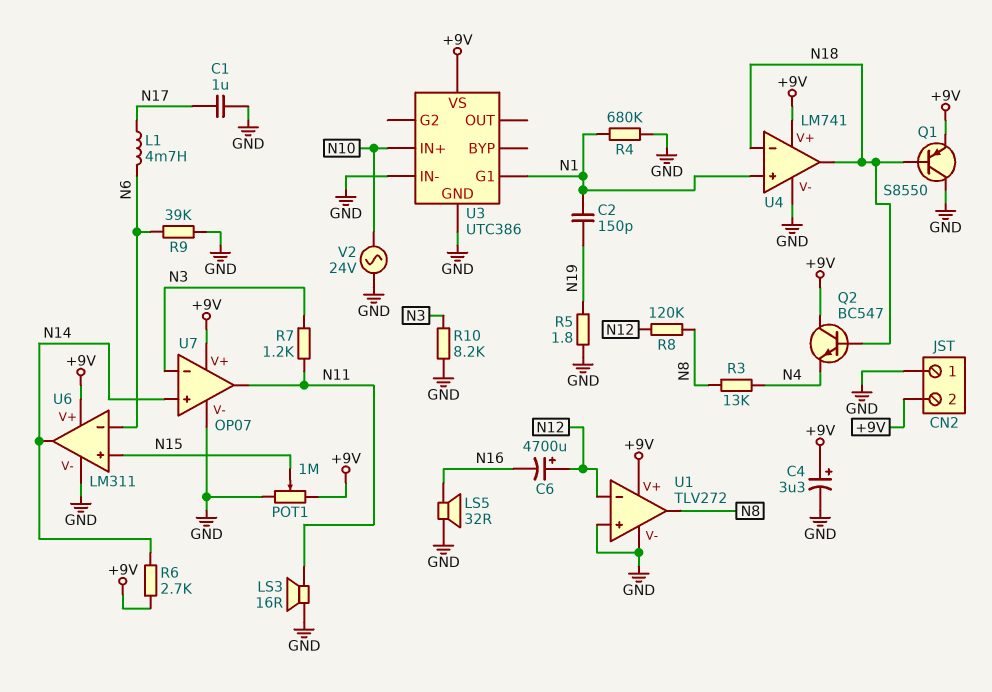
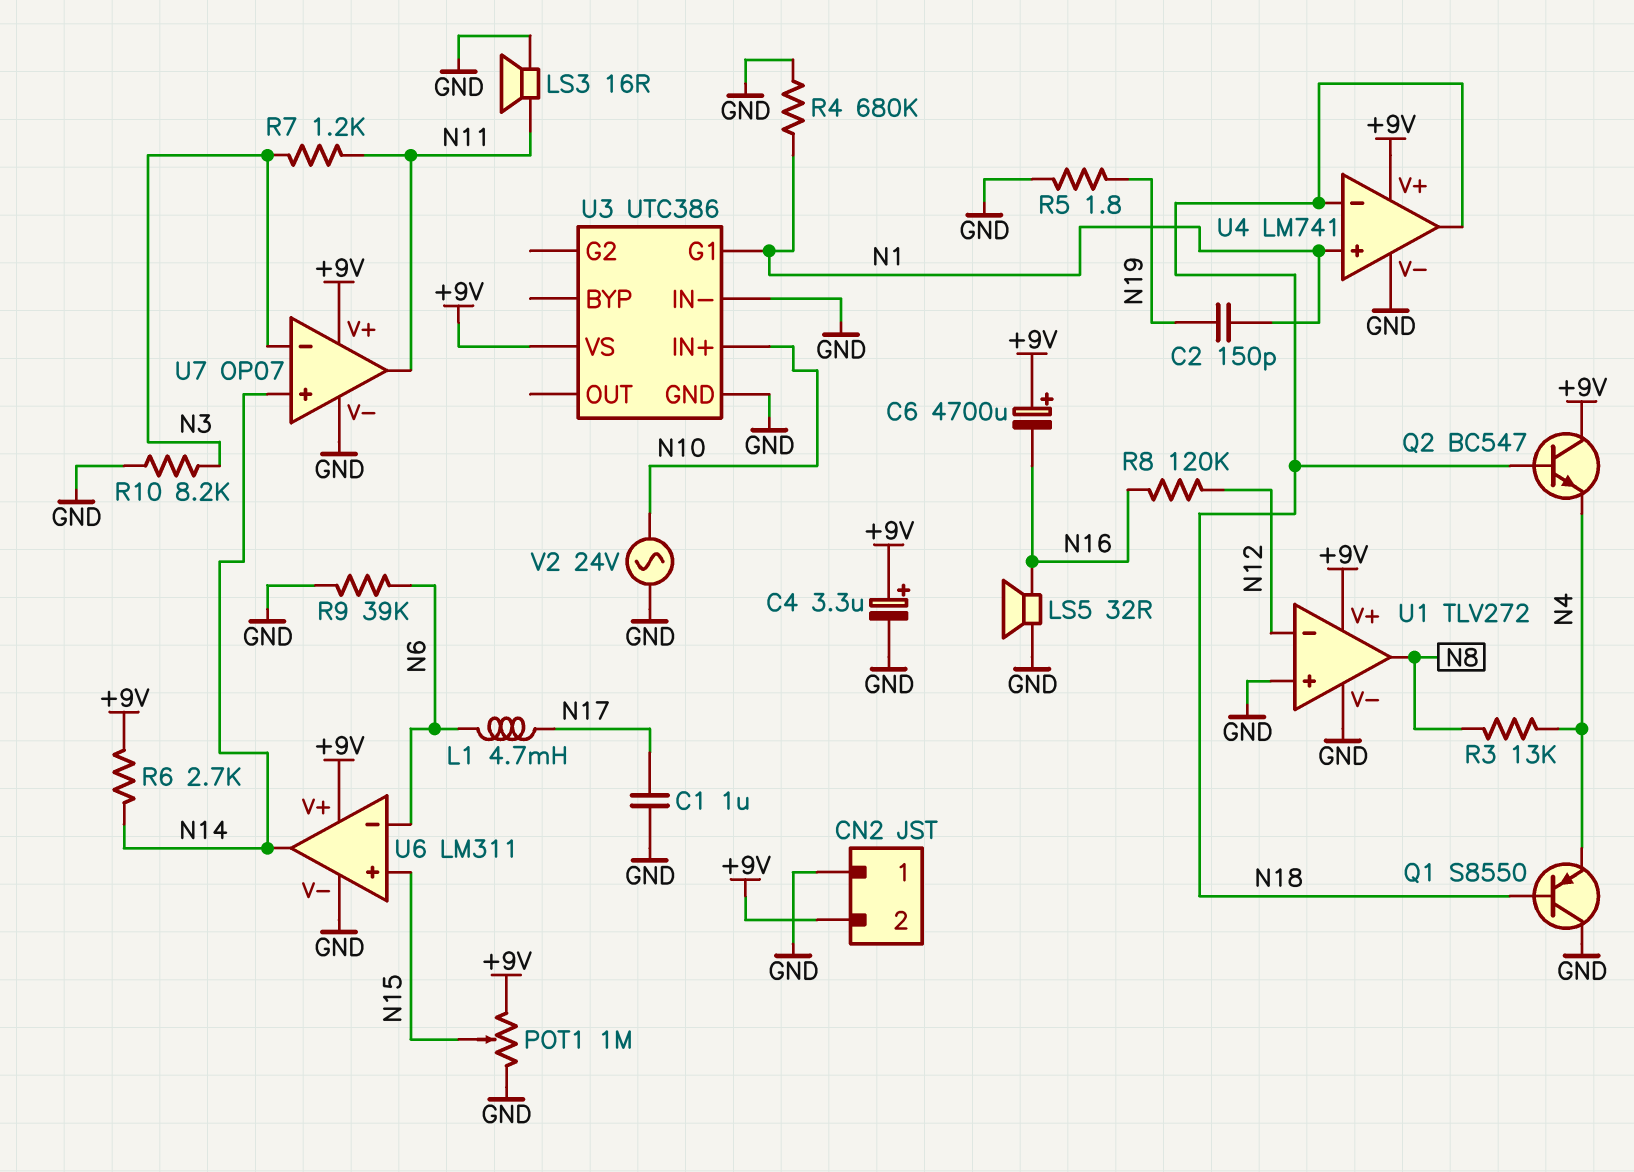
C6: 4700uF (plus N12, minus N16) -> 4700uF (plus +9V, minus N16)
Q1: PNP S8550 (B N18, C GND, E +9V) -> PNP S8550 (B N18, C GND, E N4)
R8: 120k (N8, N12) -> 120k (N12, N16)

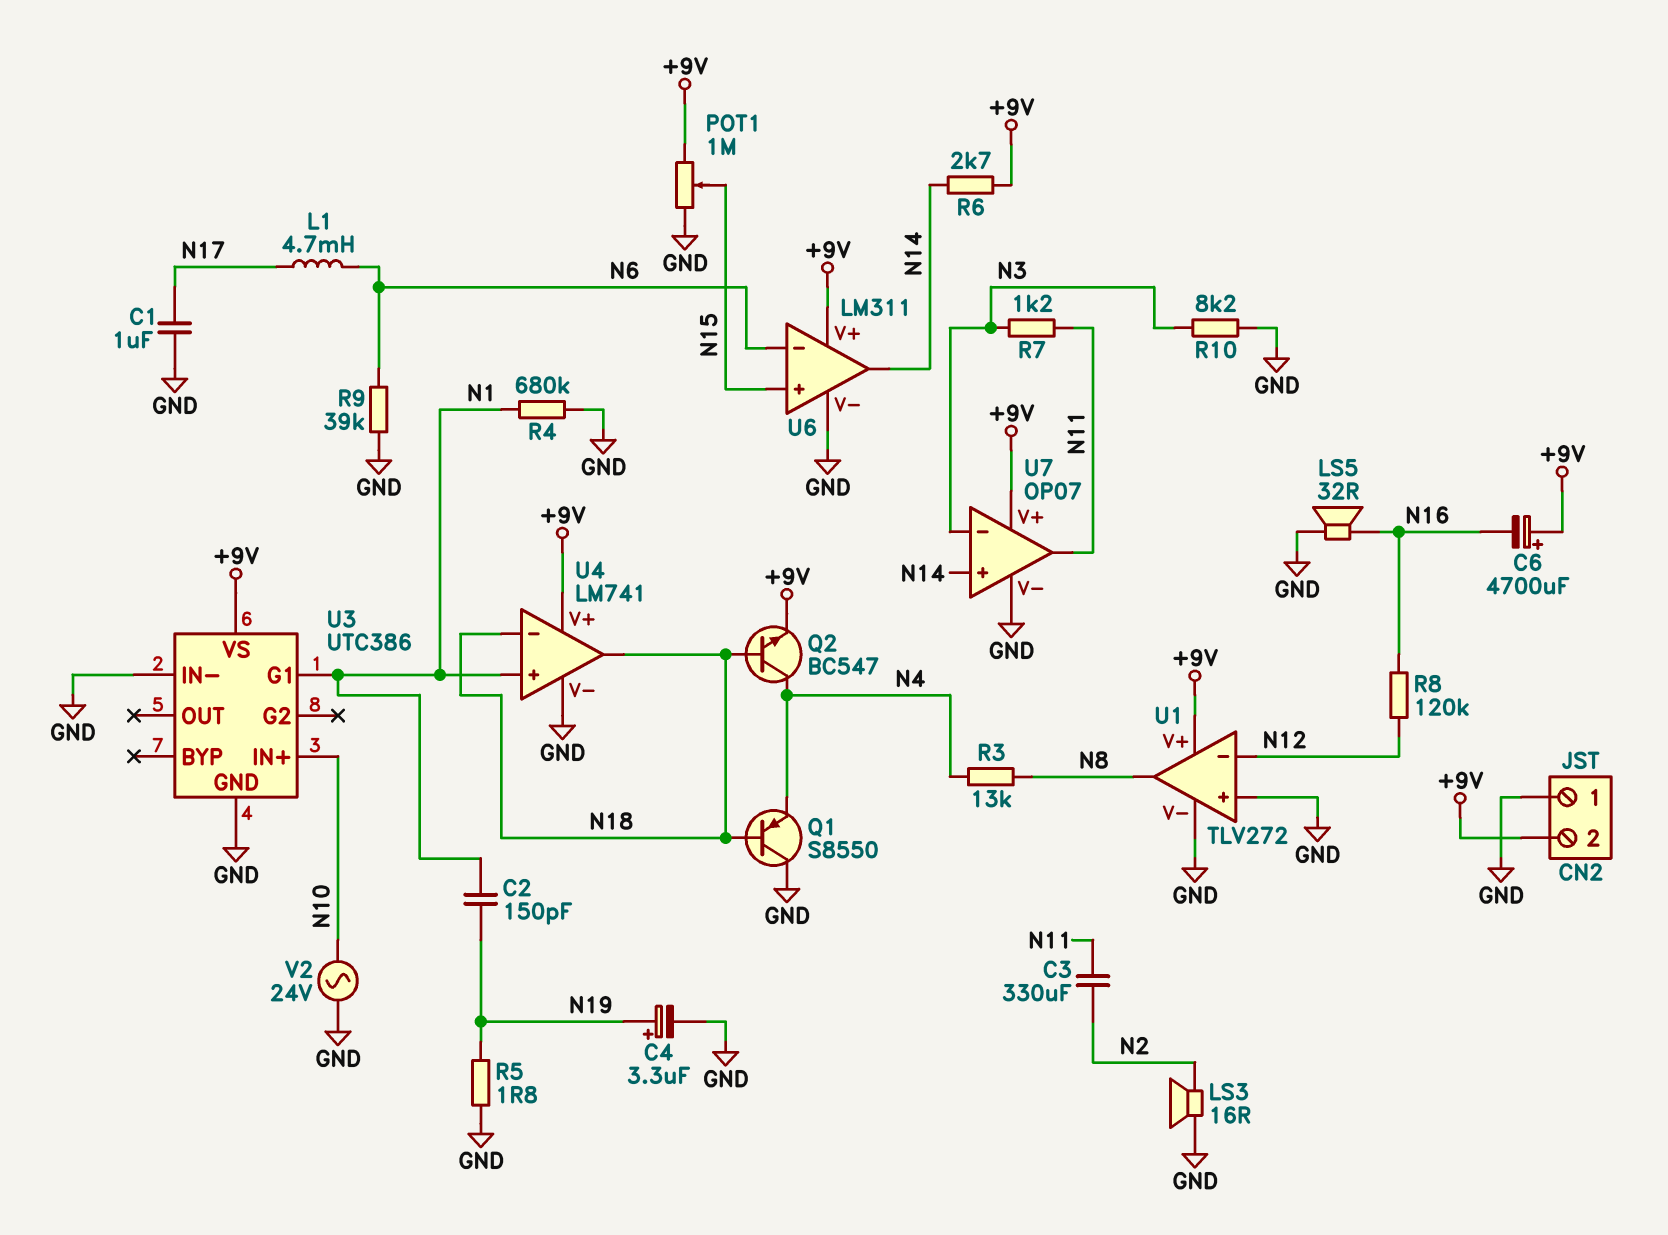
C3: none -> 330uF (N2, N11)
C4: 3.3uF (plus +9V, minus GND) -> 3.3uF (plus N19, minus GND)
LS3: speaker 16R (GND, N11) -> speaker 16R (GND, N2)
Q2: NPN BC547 (B N18, C +9V, E N4) -> NPN BC547 (B N18, C N4, E +9V)

